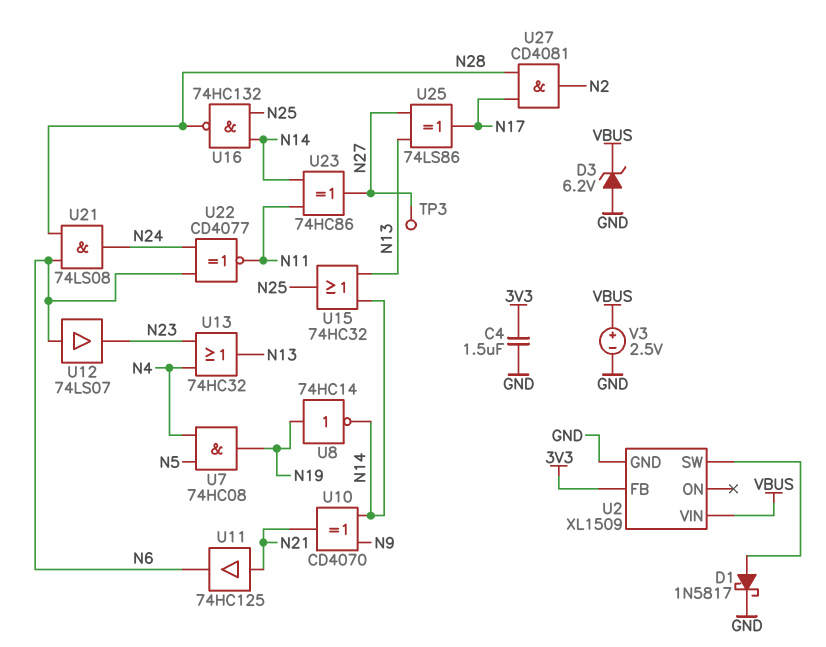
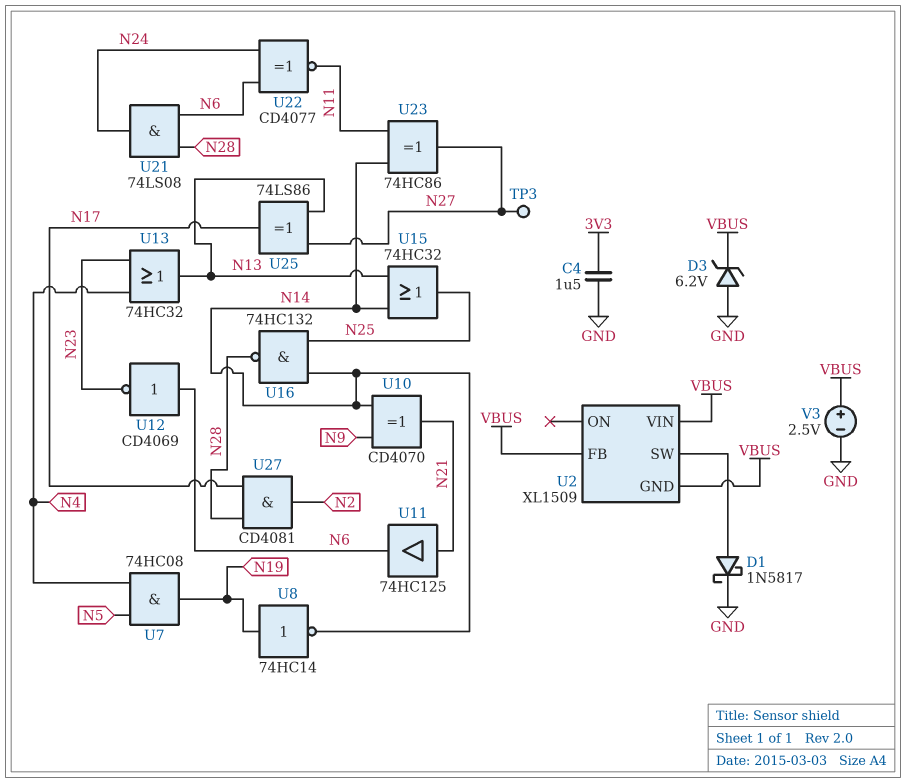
U2 pin FB: 3V3 -> VBUS
U2 pin GND: GND -> VBUS
U12: buffer 74LS07 (in N6, out N23) -> NOT CD4069 (in N6, out N23)

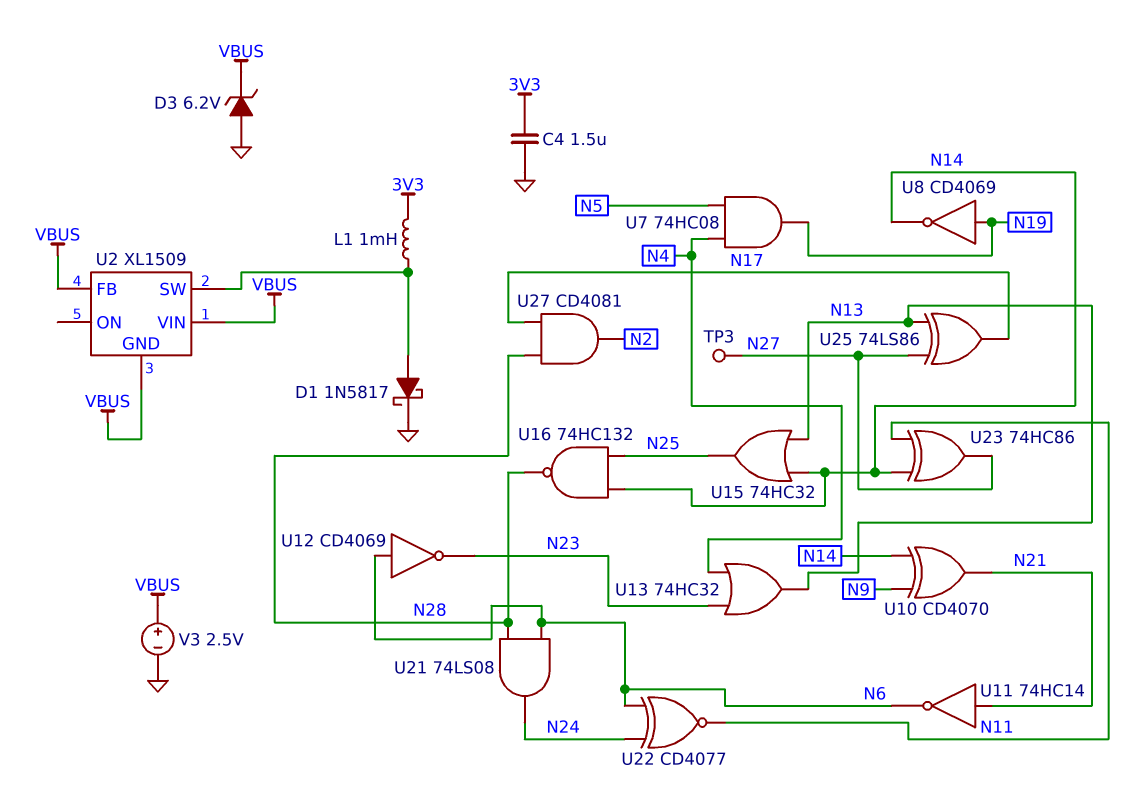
L1: none -> 1mH (3V3, U2/SW)
U8: NOT 74HC14 (in N19, out N14) -> NOT CD4069 (in N19, out N14)
U11: buffer 74HC125 (in N21, out N6) -> NOT 74HC14 (in N21, out N6)

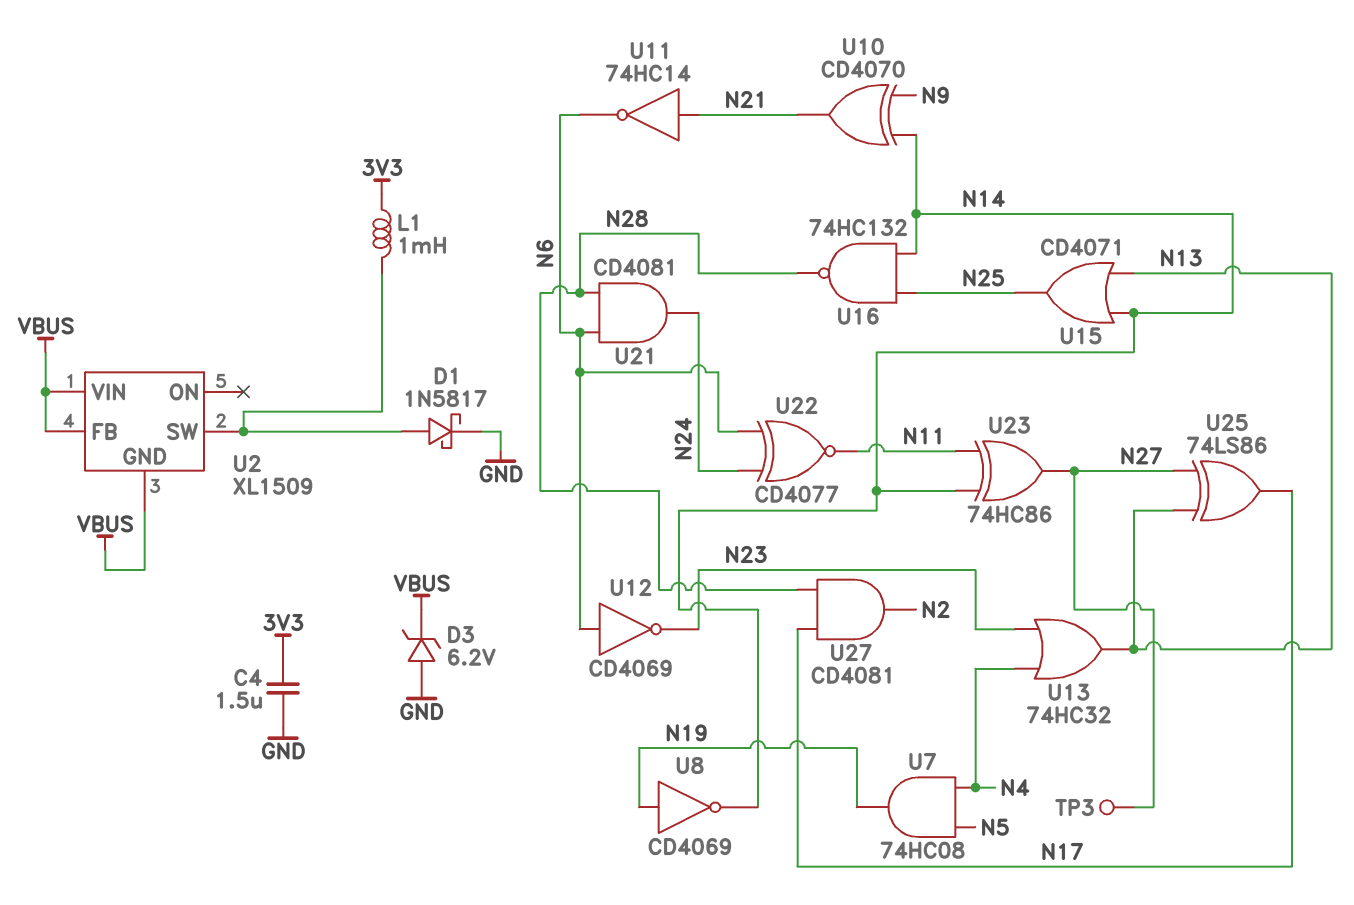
U15: OR 74HC32 (in N13, in N14, out N25) -> OR CD4071 (in N13, in N14, out N25)
U21: AND 74LS08 (in N6, in N28, out N24) -> AND CD4081 (in N6, in N28, out N24)
V3: 2.5V (plus VBUS, minus GND) -> none

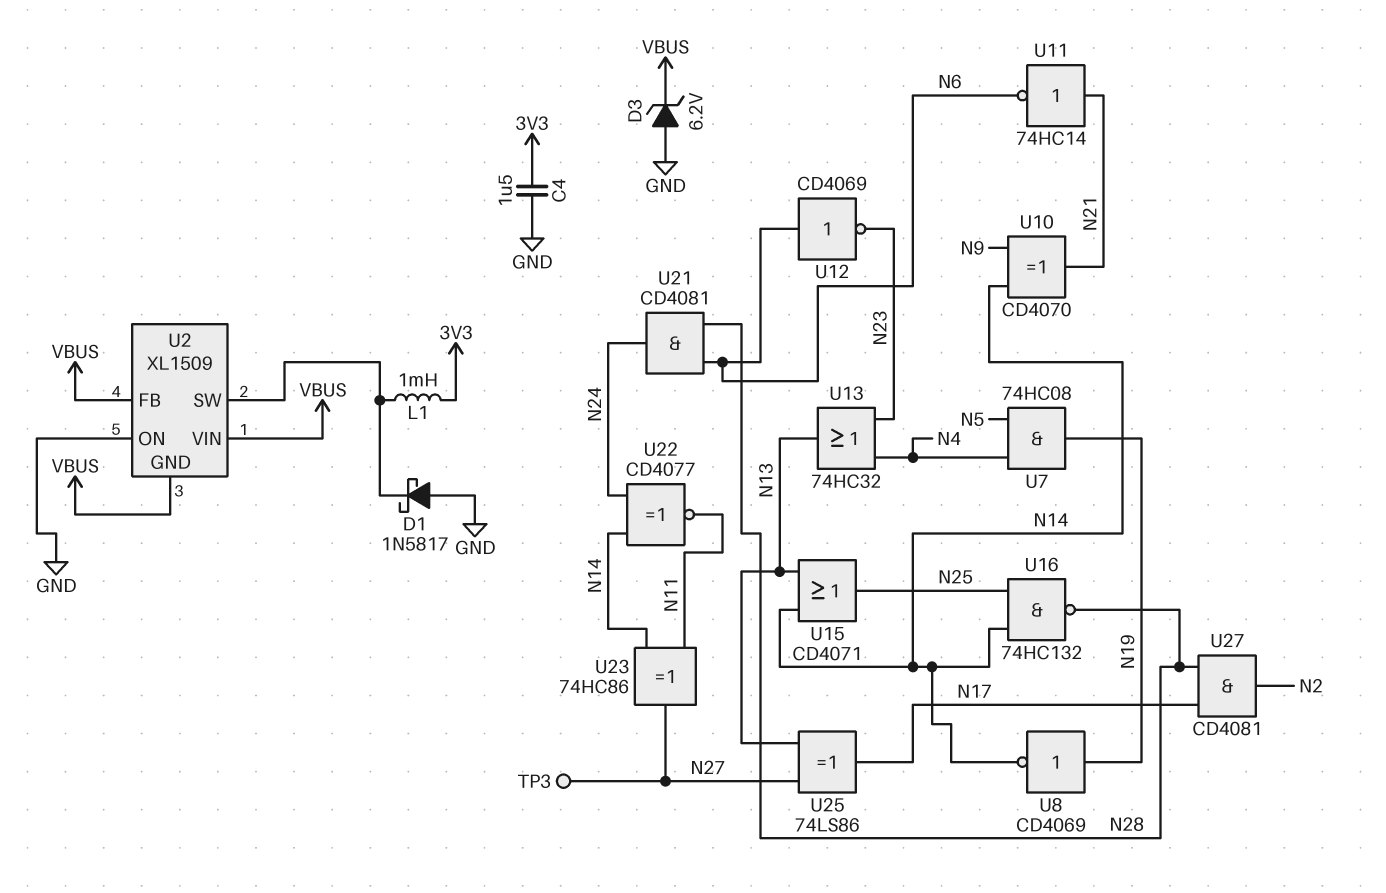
D1: schottky 1N5817 (A U2/SW, K GND) -> schottky 1N5817 (A GND, K U2/SW)
U2 pin ON: none -> GND
U22: XNOR CD4077 (in N6, in N24, out N11) -> XNOR CD4077 (in N14, in N24, out N11)

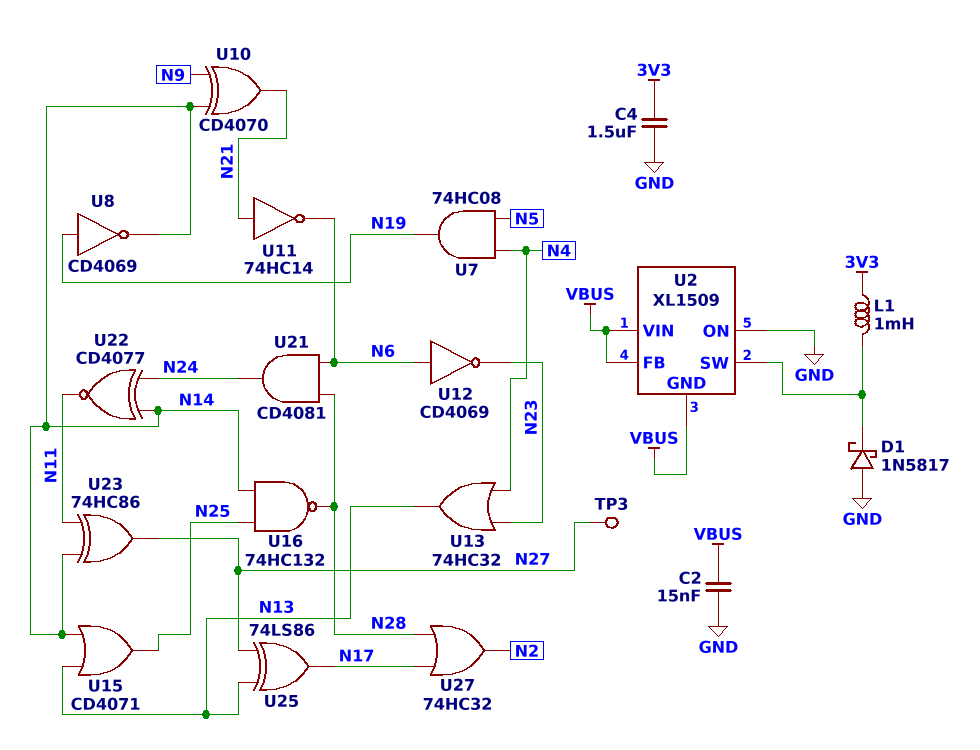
C2: none -> 15nF (GND, VBUS)
D3: zener 6.2V (A GND, K VBUS) -> none
U27: AND CD4081 (in N17, in N28, out N2) -> OR 74HC32 (in N17, in N28, out N2)

